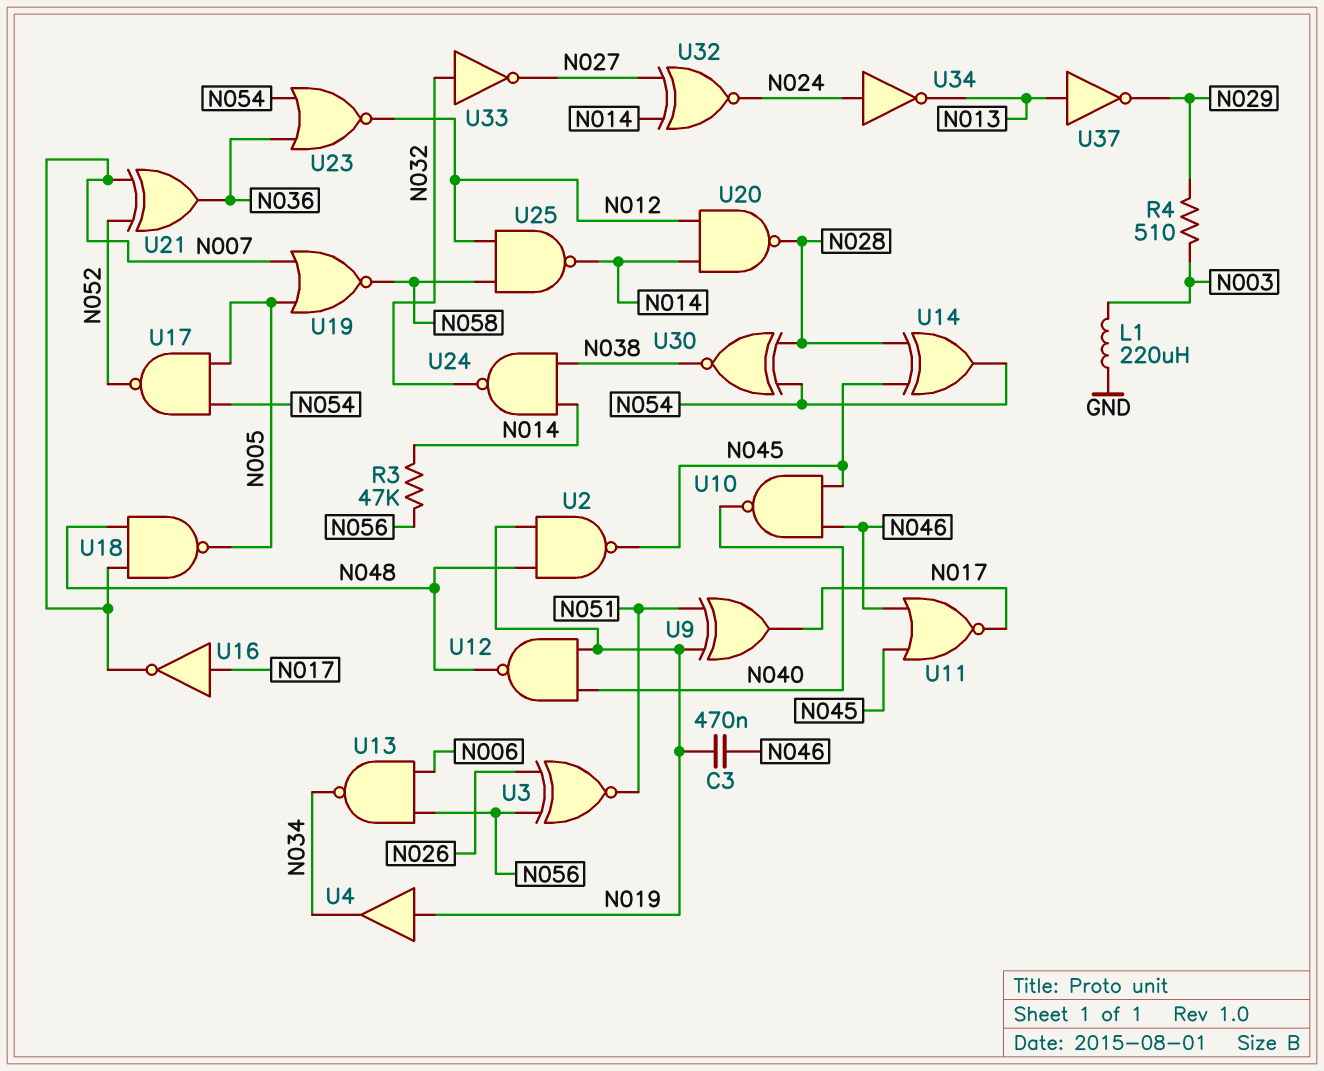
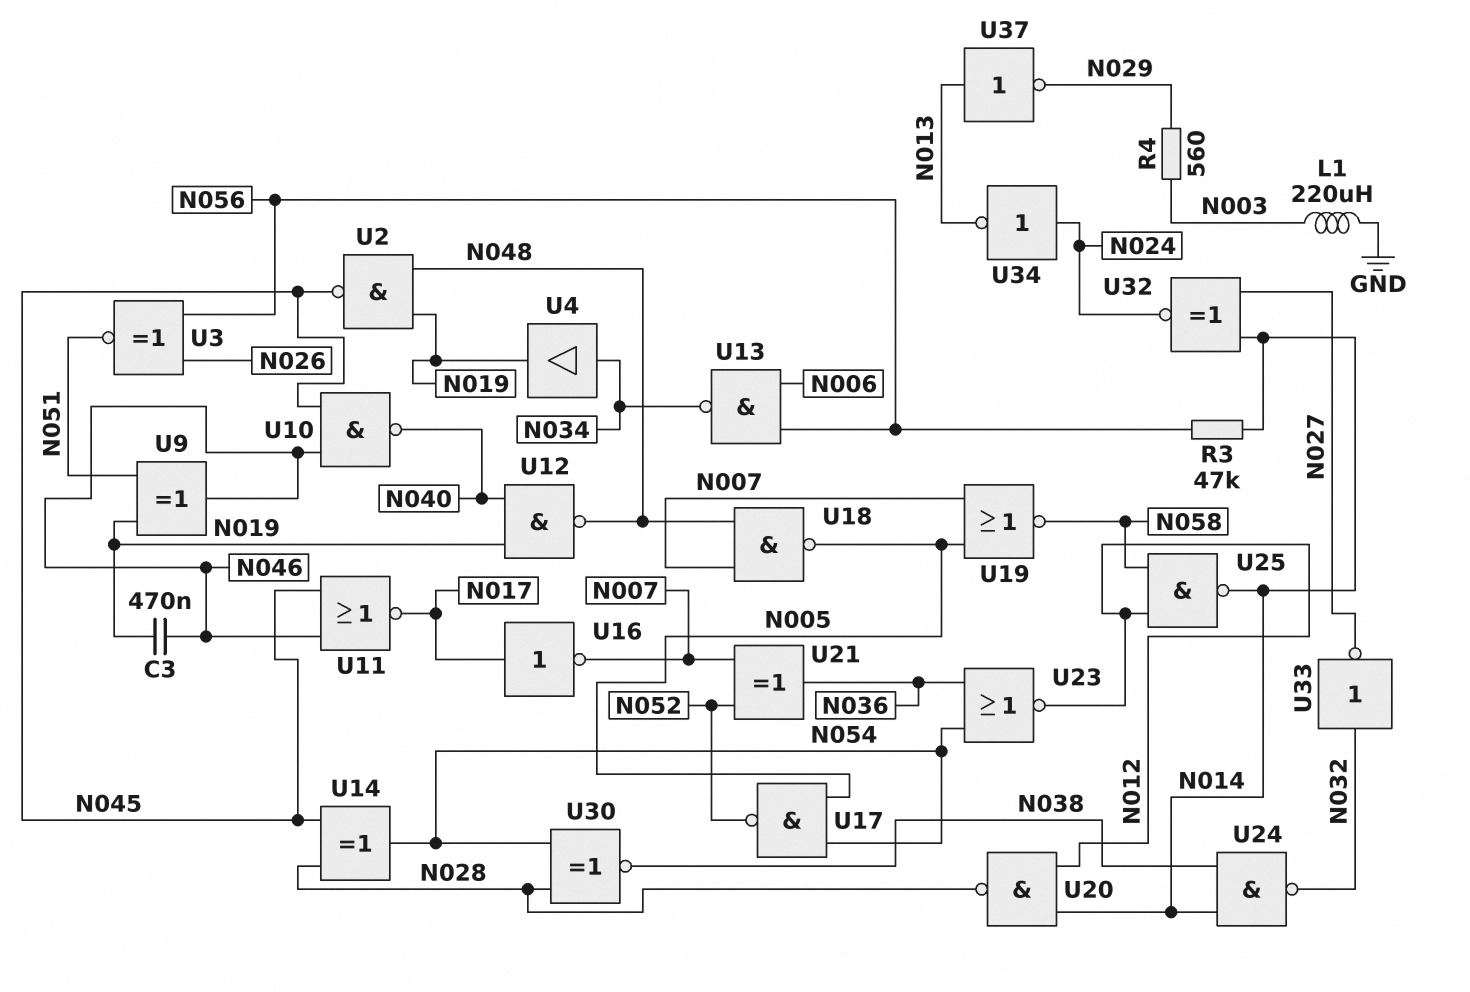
R4: 510 (N003, N029) -> 560 (N003, N029)
U4: buffer (in N019, out N034) -> buffer (in N034, out N019)
U9: XOR (in N019, in N051, out N017) -> XOR (in N019, in N051, out N046)

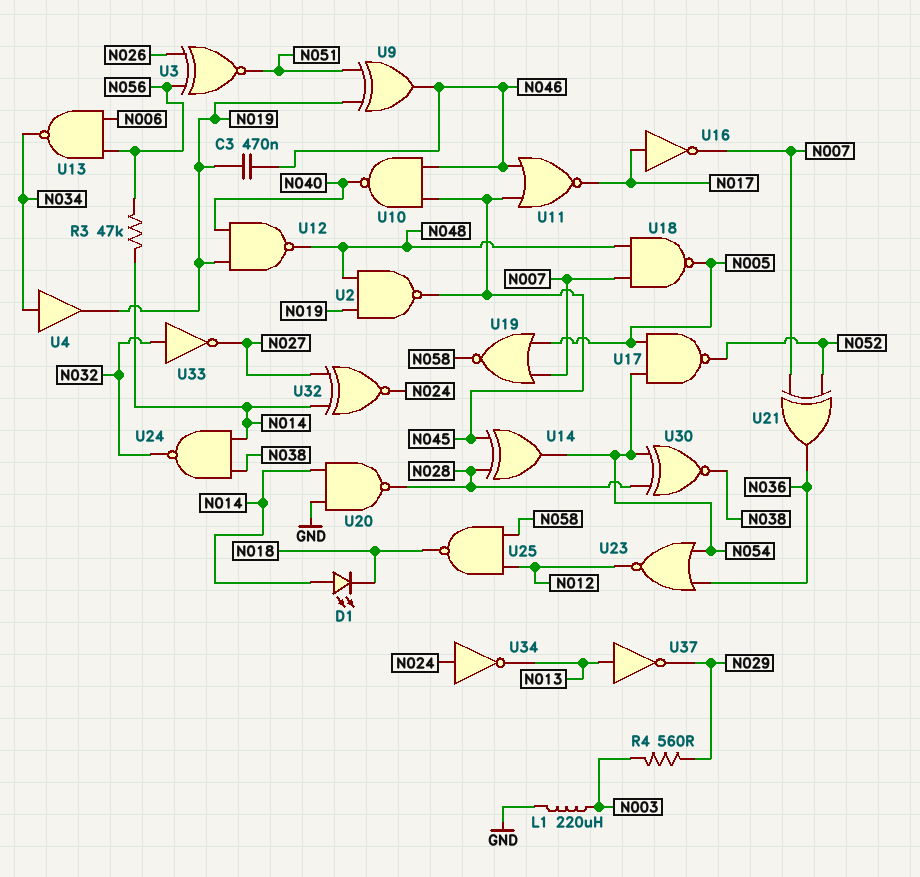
D1: none -> LED (A N014, K N018)
U20: NAND (in N012, in N014, out N028) -> NAND (in GND, in N014, out N028)
U25: NAND (in N012, in N058, out N014) -> NAND (in N012, in N058, out N018)

